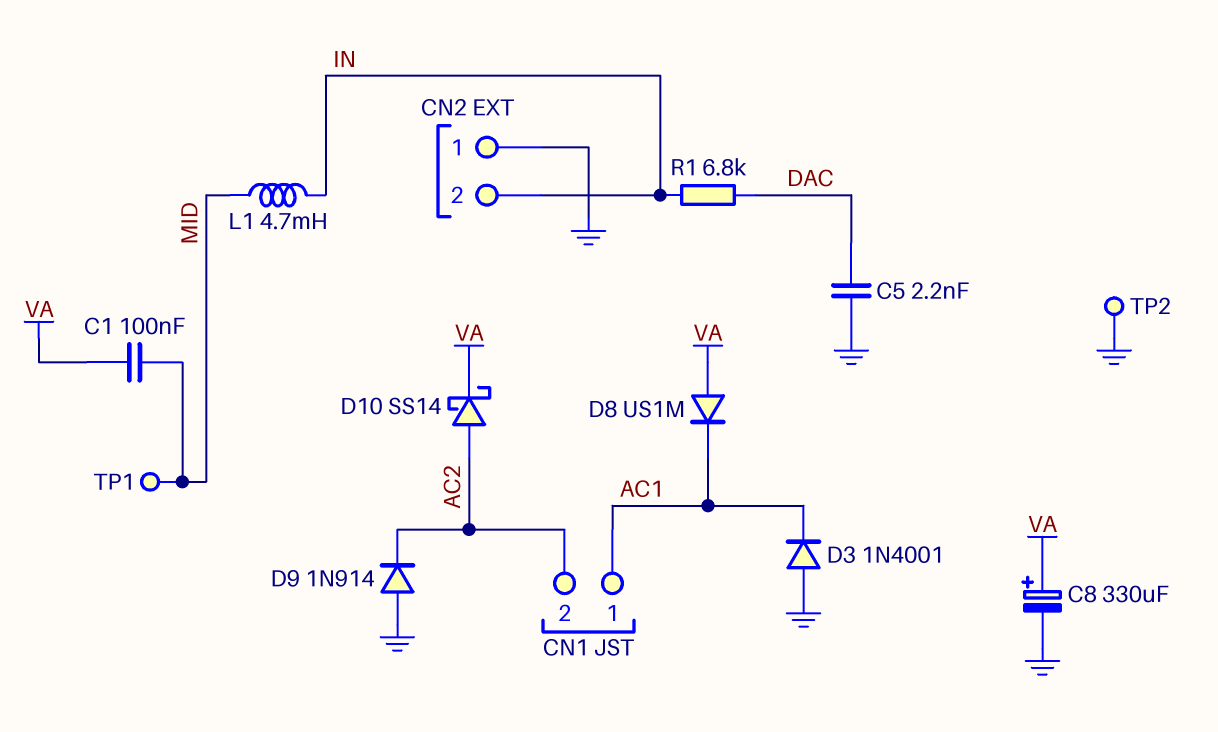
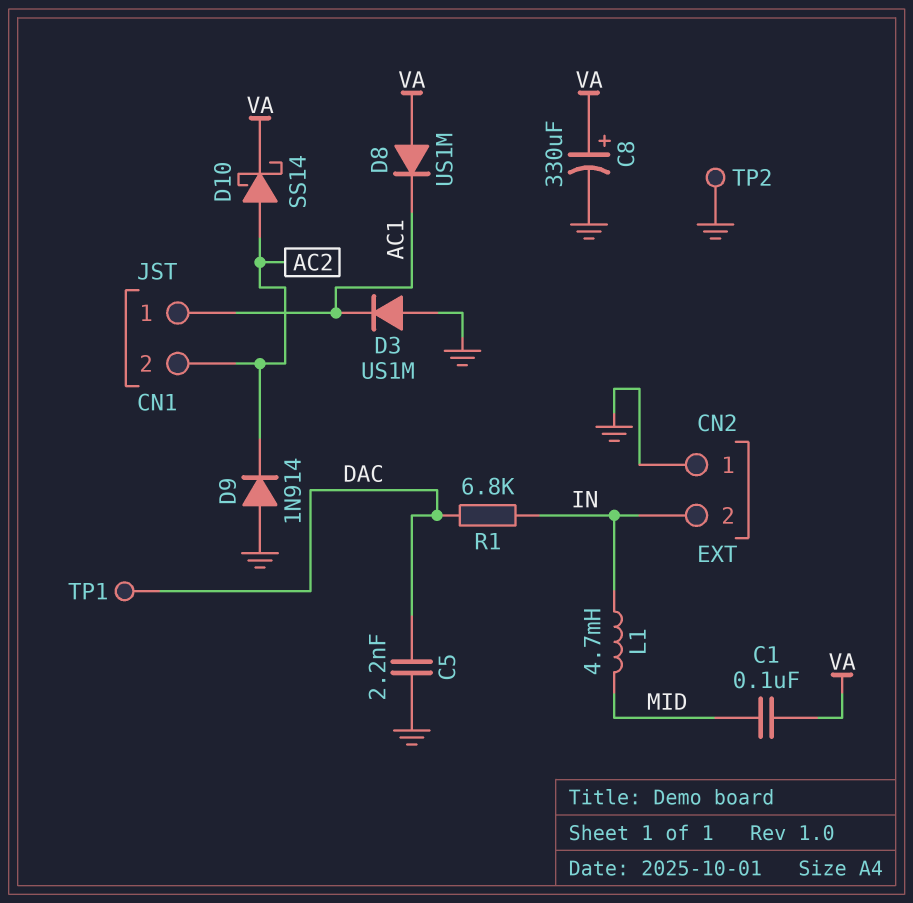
D3: diode 1N4001 (A GND, K AC1) -> diode US1M (A GND, K AC1)
TP1: test point (MID) -> test point (DAC)

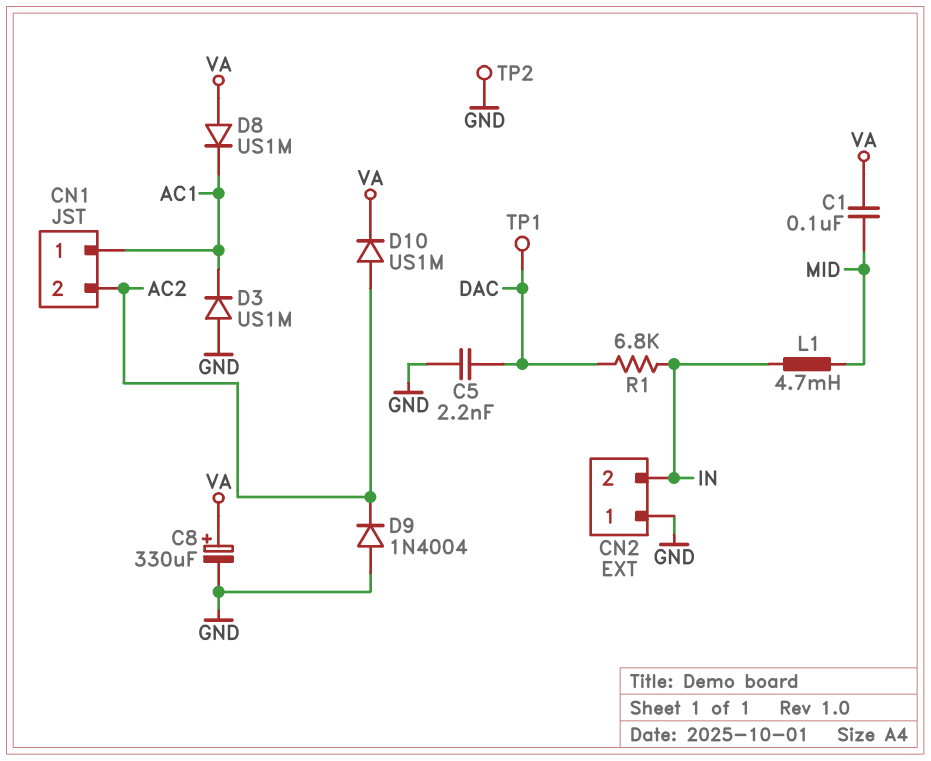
D9: diode 1N914 (A GND, K AC2) -> diode 1N4004 (A GND, K AC2)
D10: schottky SS14 (A AC2, K VA) -> diode US1M (A AC2, K VA)

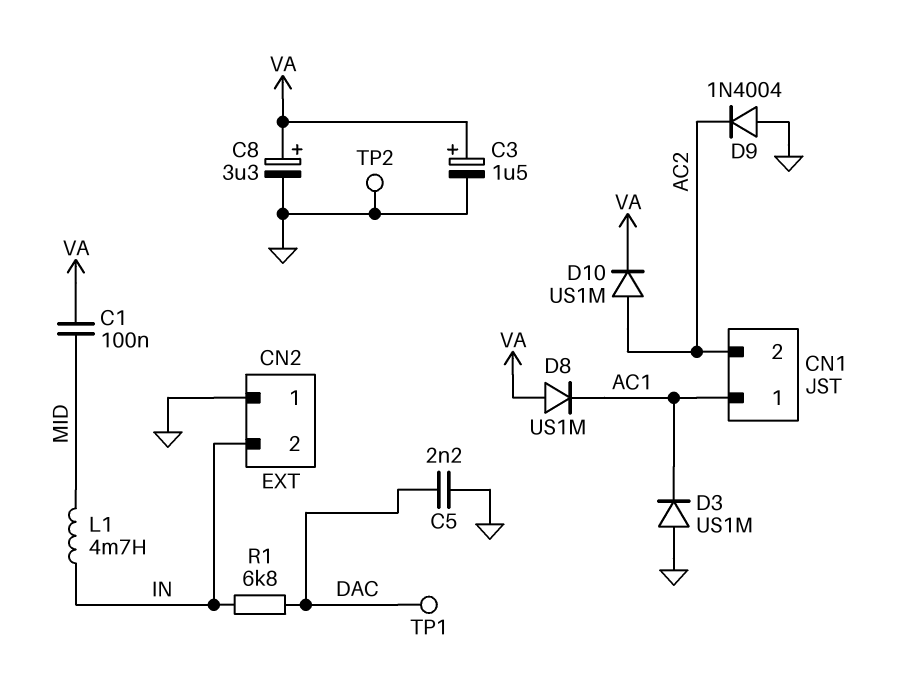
C3: none -> 1.5uF (plus VA, minus GND)
C8: 330uF (plus VA, minus GND) -> 3.3uF (plus VA, minus GND)

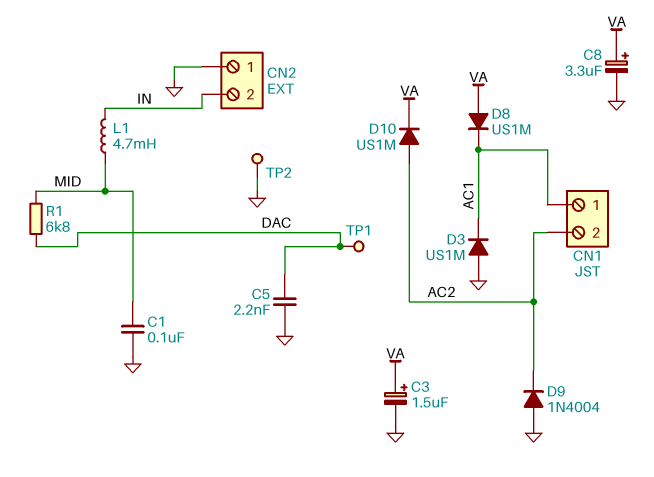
C1: 100nF (MID, VA) -> 100nF (GND, MID)
R1: 6.8k (DAC, IN) -> 6.8k (DAC, MID)

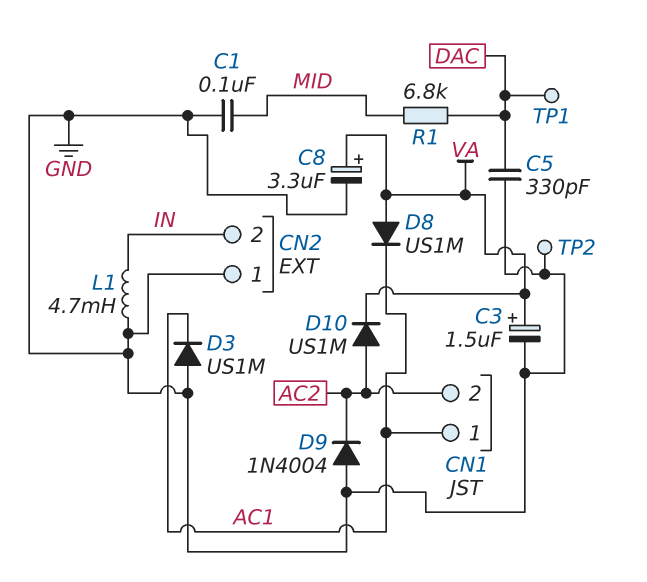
C5: 2.2nF (DAC, GND) -> 330pF (DAC, GND)
L1: 4.7mH (IN, MID) -> 4.7mH (GND, IN)

